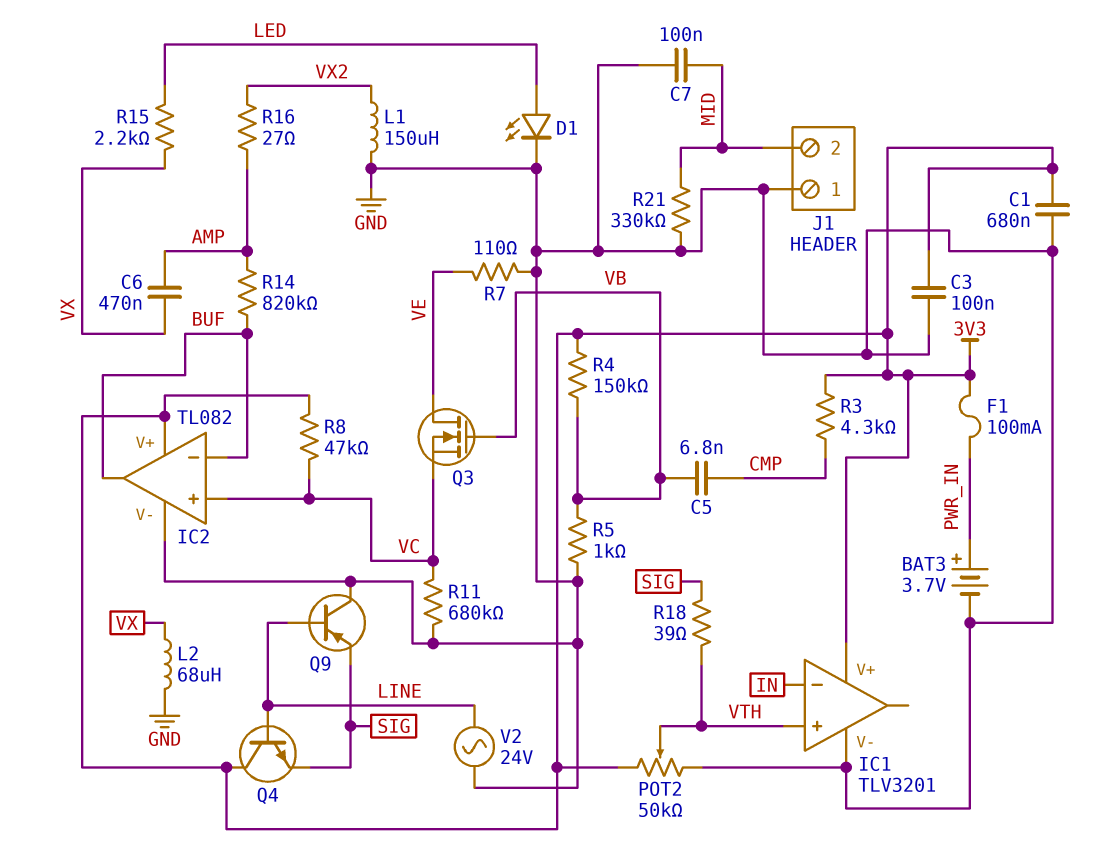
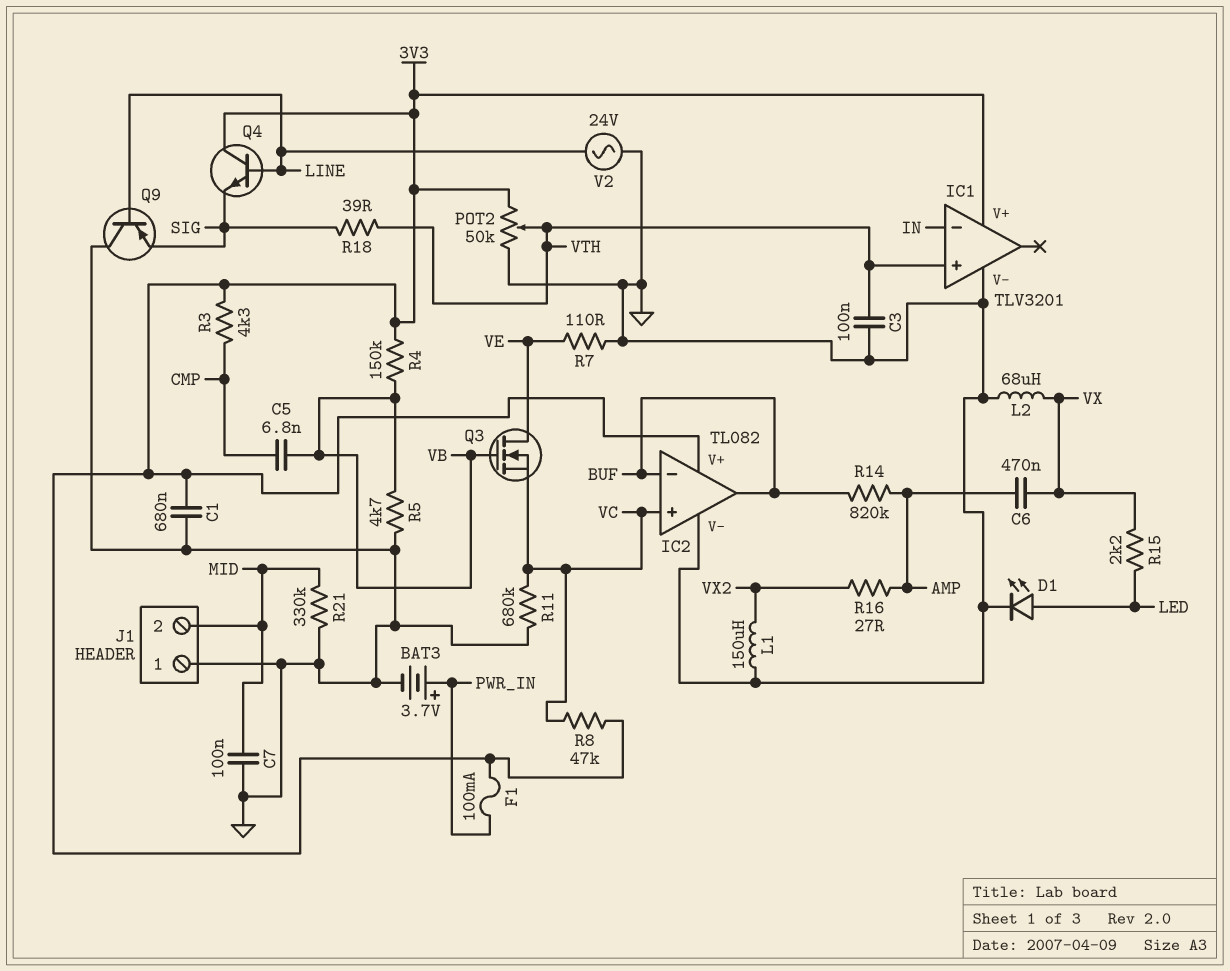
C3: 100nF (3V3, GND) -> 100nF (GND, VTH)
R5: 1k (GND, VB) -> 4.7k (GND, VB)

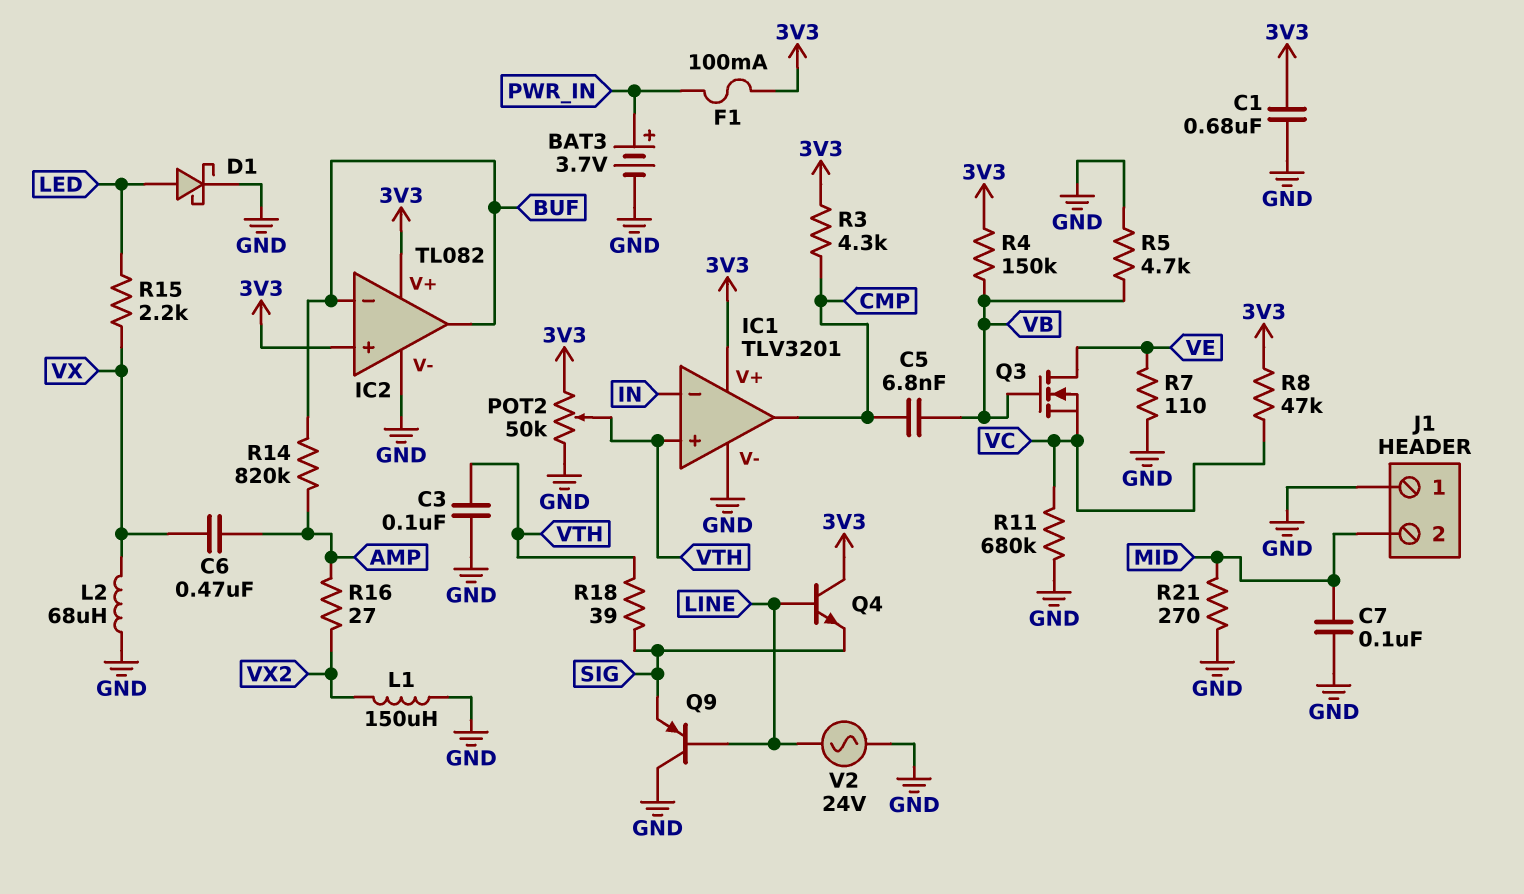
D1: LED (A LED, K GND) -> schottky (A LED, K GND)
IC1 pin out: none -> CMP
IC2 pin in+: VC -> 3V3
R21: 330k (GND, MID) -> 270 (GND, MID)

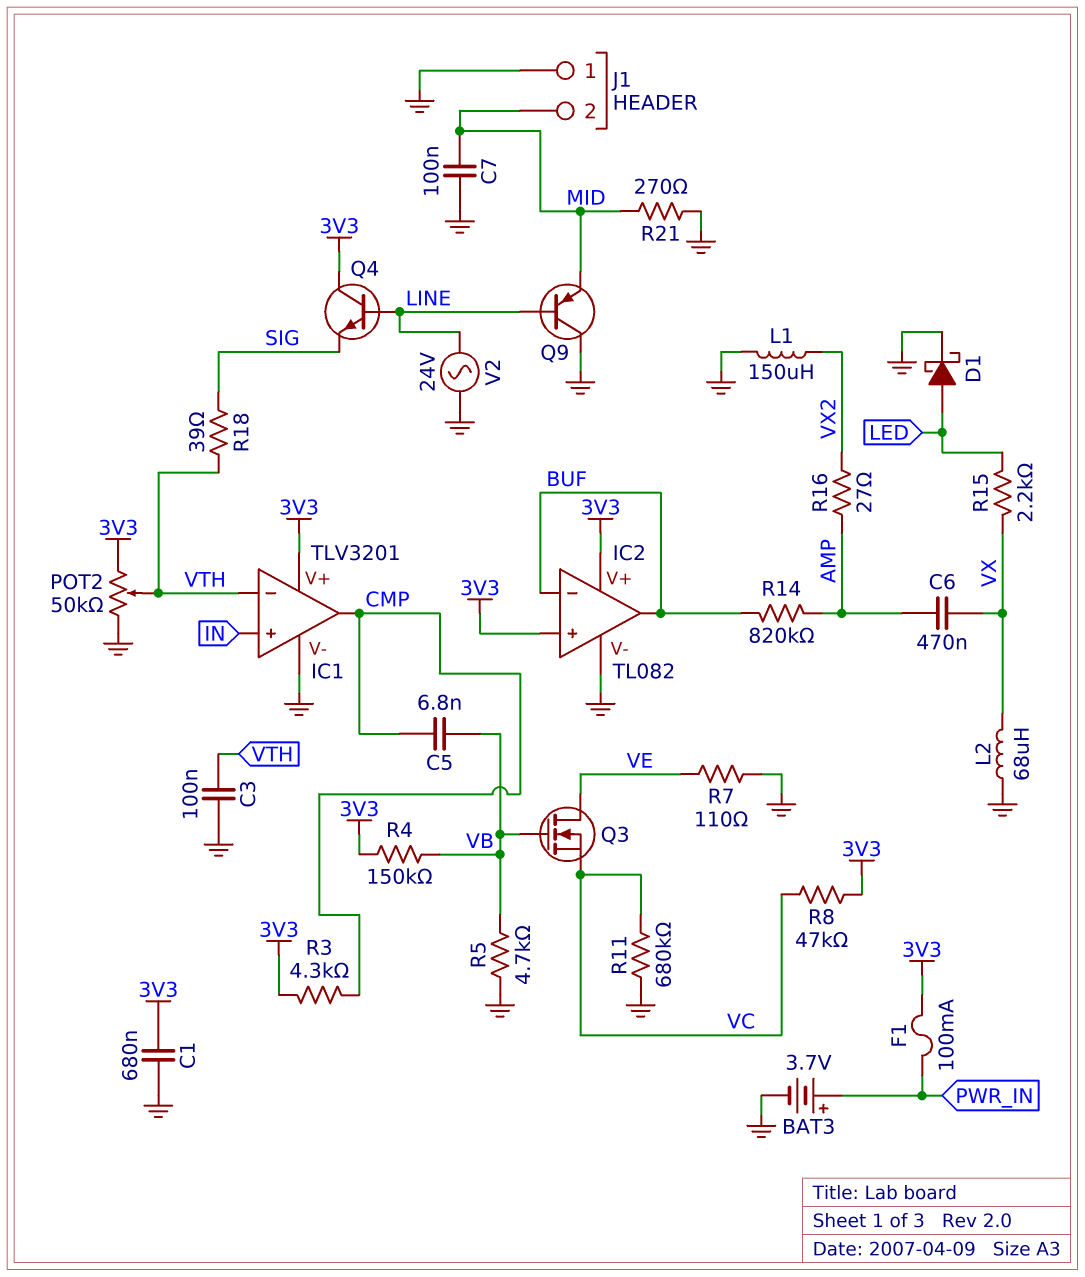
IC1 pin in+: VTH -> IN
IC1 pin in-: IN -> VTH
Q9: PNP (B LINE, C GND, E SIG) -> PNP (B LINE, C GND, E MID)

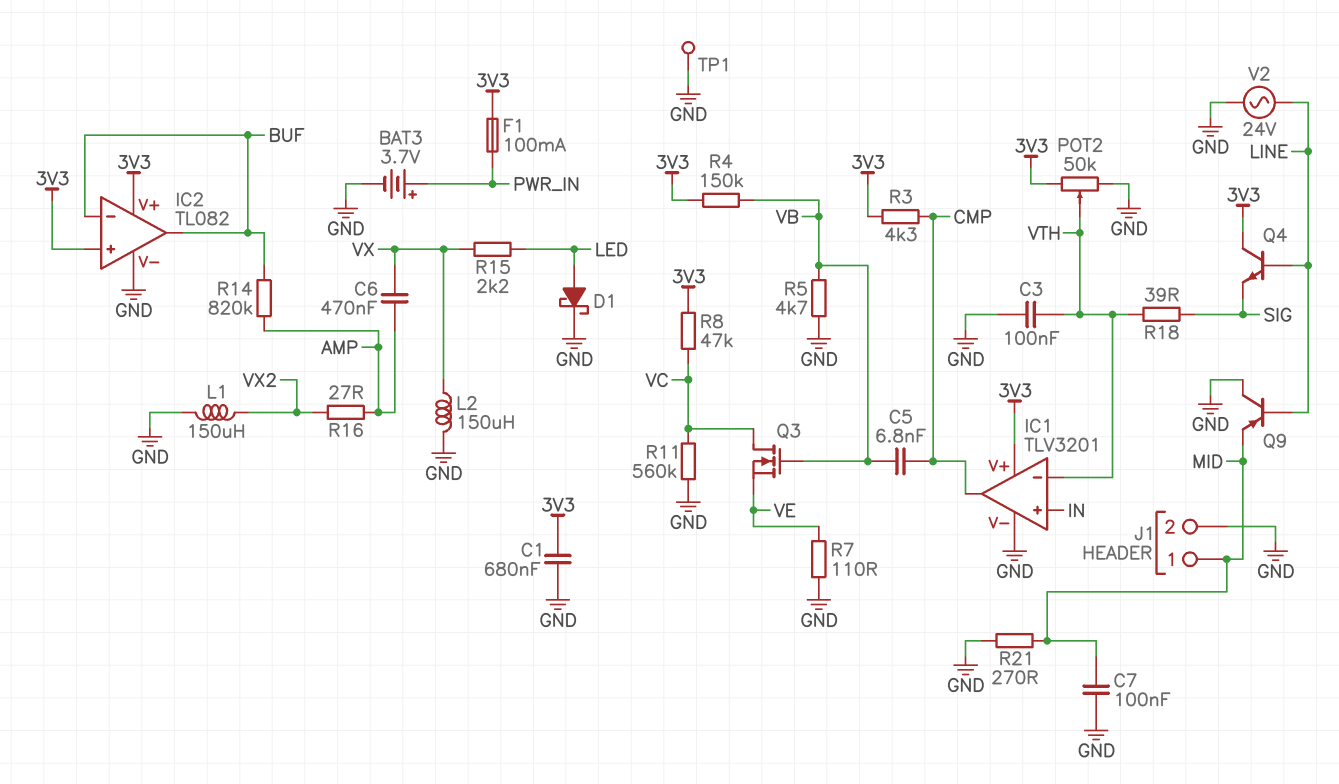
J1 pin 1: GND -> MID
J1 pin 2: MID -> GND
L2: 68uH (GND, VX) -> 150uH (GND, VX)
Q3: NMOS (G VB, D VE, S VC) -> NMOS (G VB, D VC, S VE)
R11: 680k (GND, VC) -> 560k (GND, VC)
TP1: none -> test point (GND)

